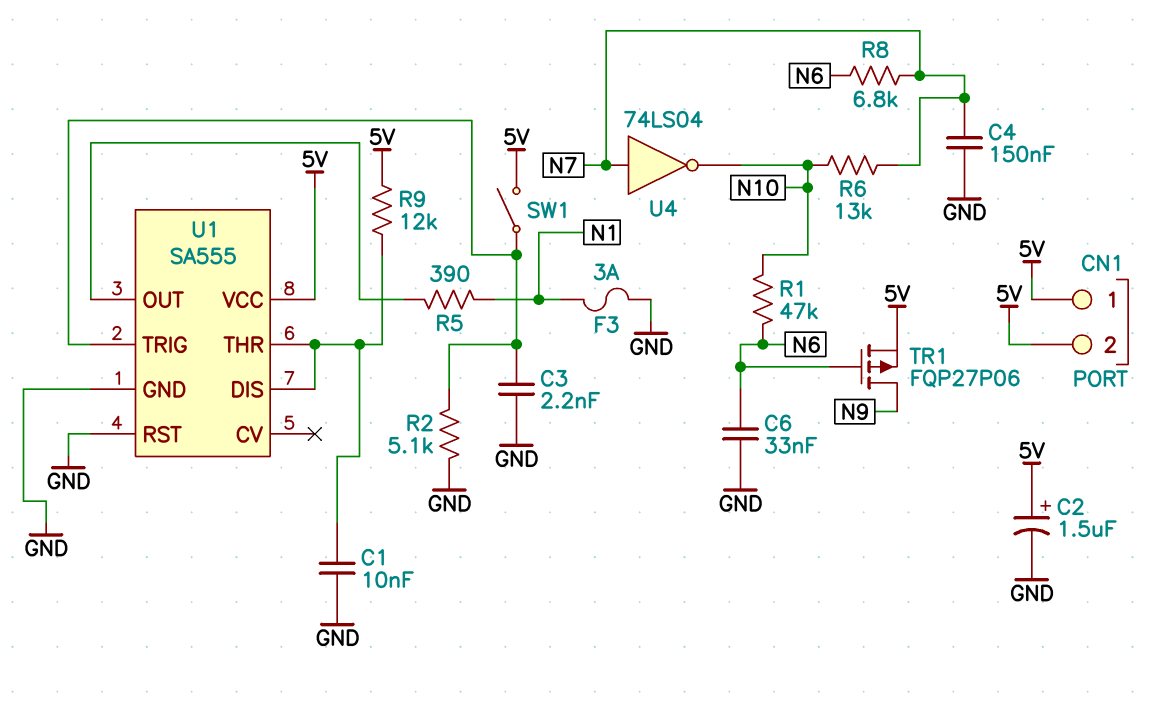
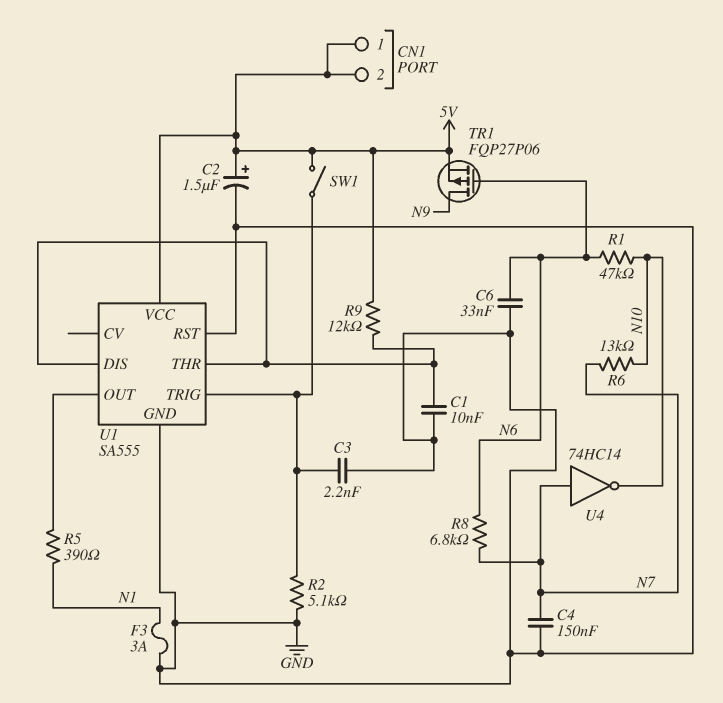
U4: NOT 74LS04 (in N7, out N10) -> NOT 74HC14 (in N7, out N10)

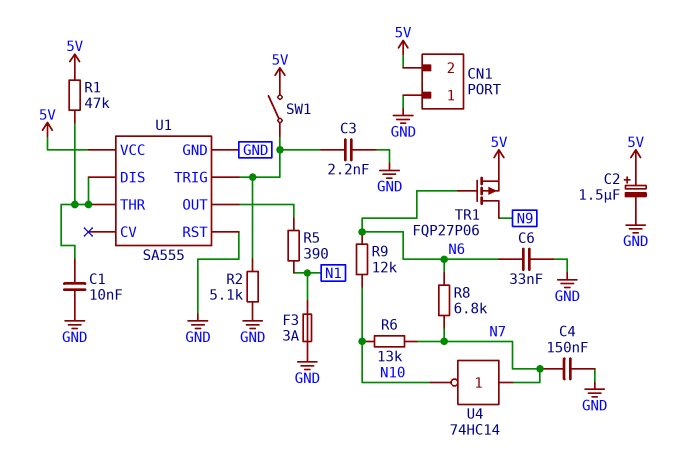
CN1 pin 1: 5V -> GND
R1: 47k (N6, N10) -> 47k (5V, U1/DIS)
R9: 12k (5V, U1/DIS) -> 12k (N6, N10)

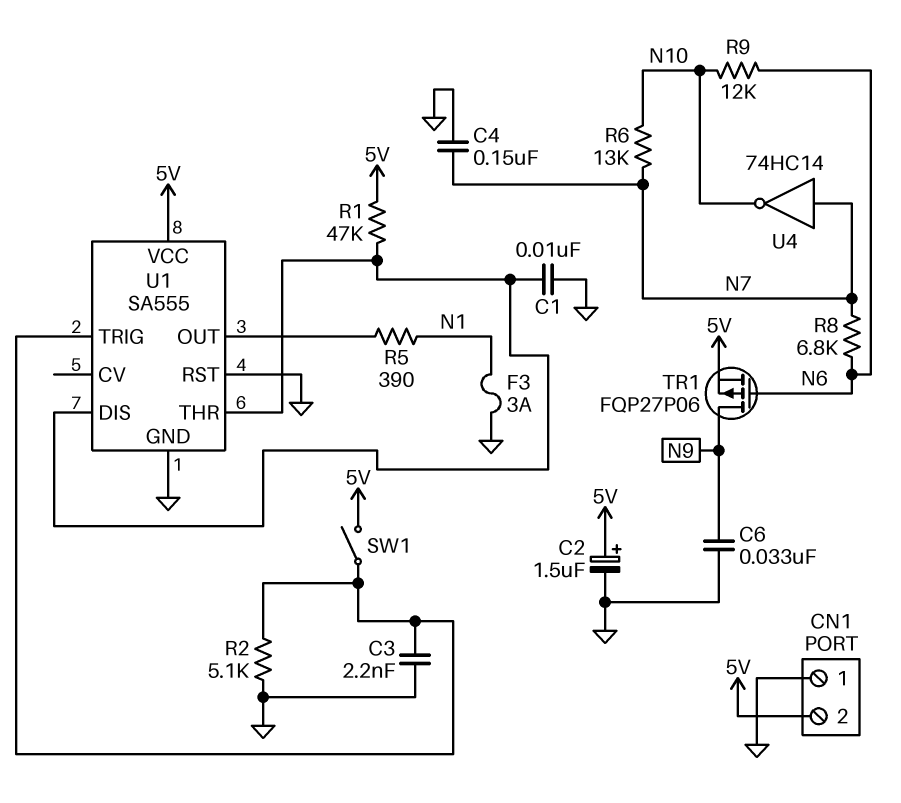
C6: 33nF (GND, N6) -> 33nF (GND, N9)

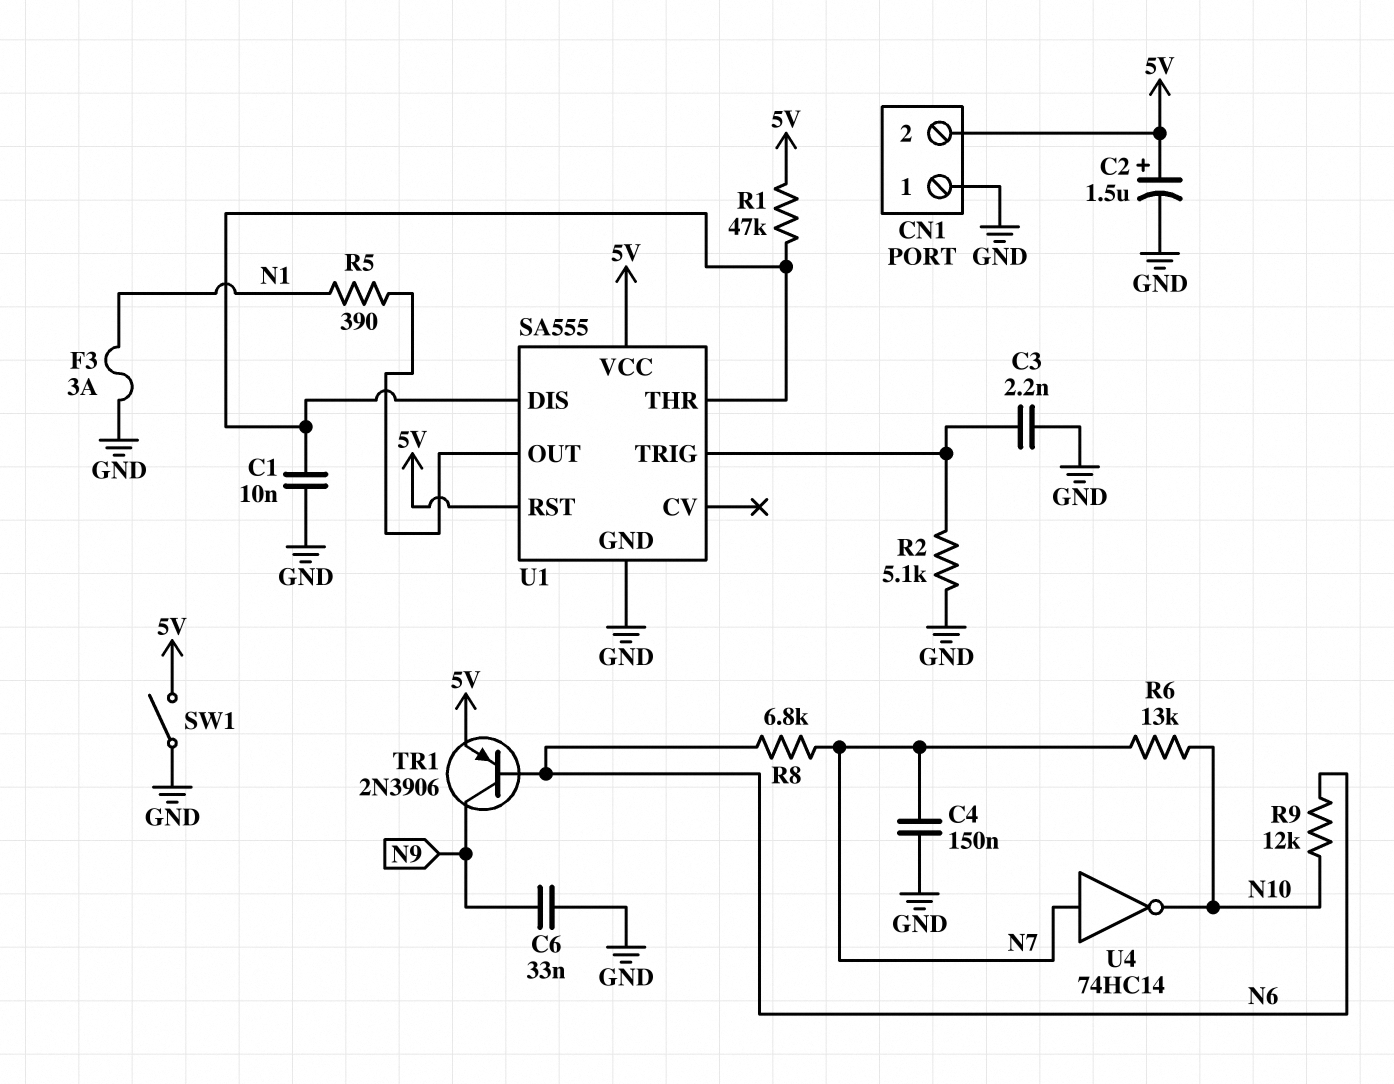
SW1: switch (5V, U1/TRIG) -> switch (5V, GND)
TR1: PMOS FQP27P06 (G N6, D N9, S 5V) -> PNP 2N3906 (B N6, C N9, E 5V)
U1 pin RST: GND -> 5V

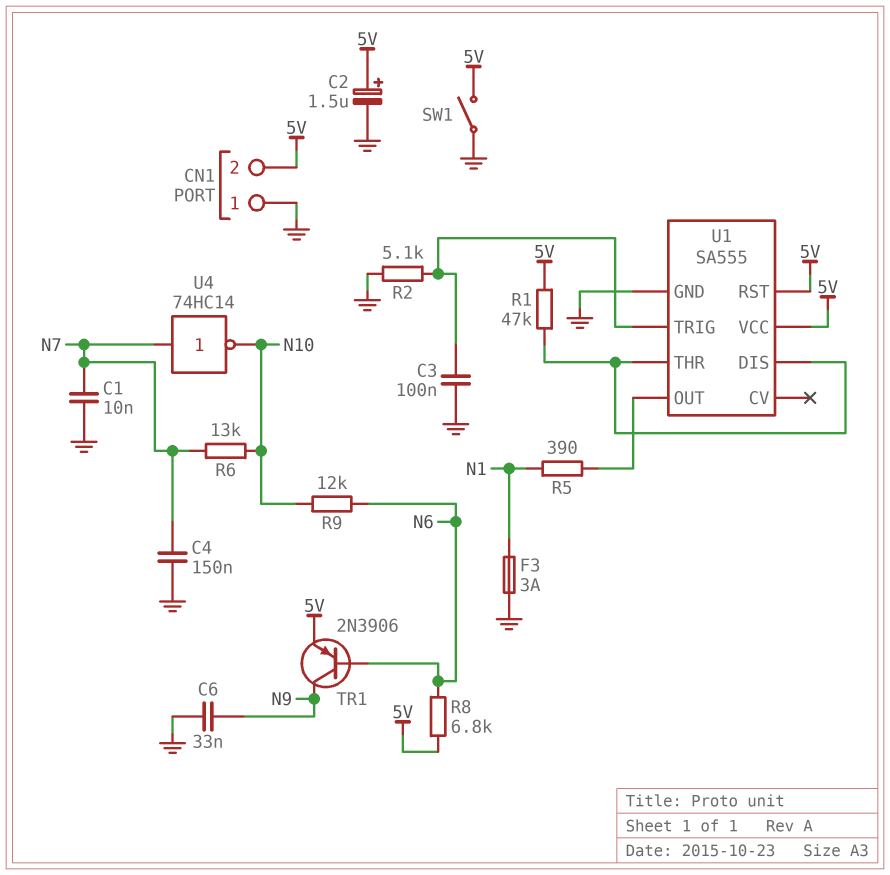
C1: 10nF (GND, U1/DIS) -> 10nF (GND, N7)
C3: 2.2nF (GND, U1/TRIG) -> 100nF (GND, U1/TRIG)
R8: 6.8k (N6, N7) -> 6.8k (5V, N6)

